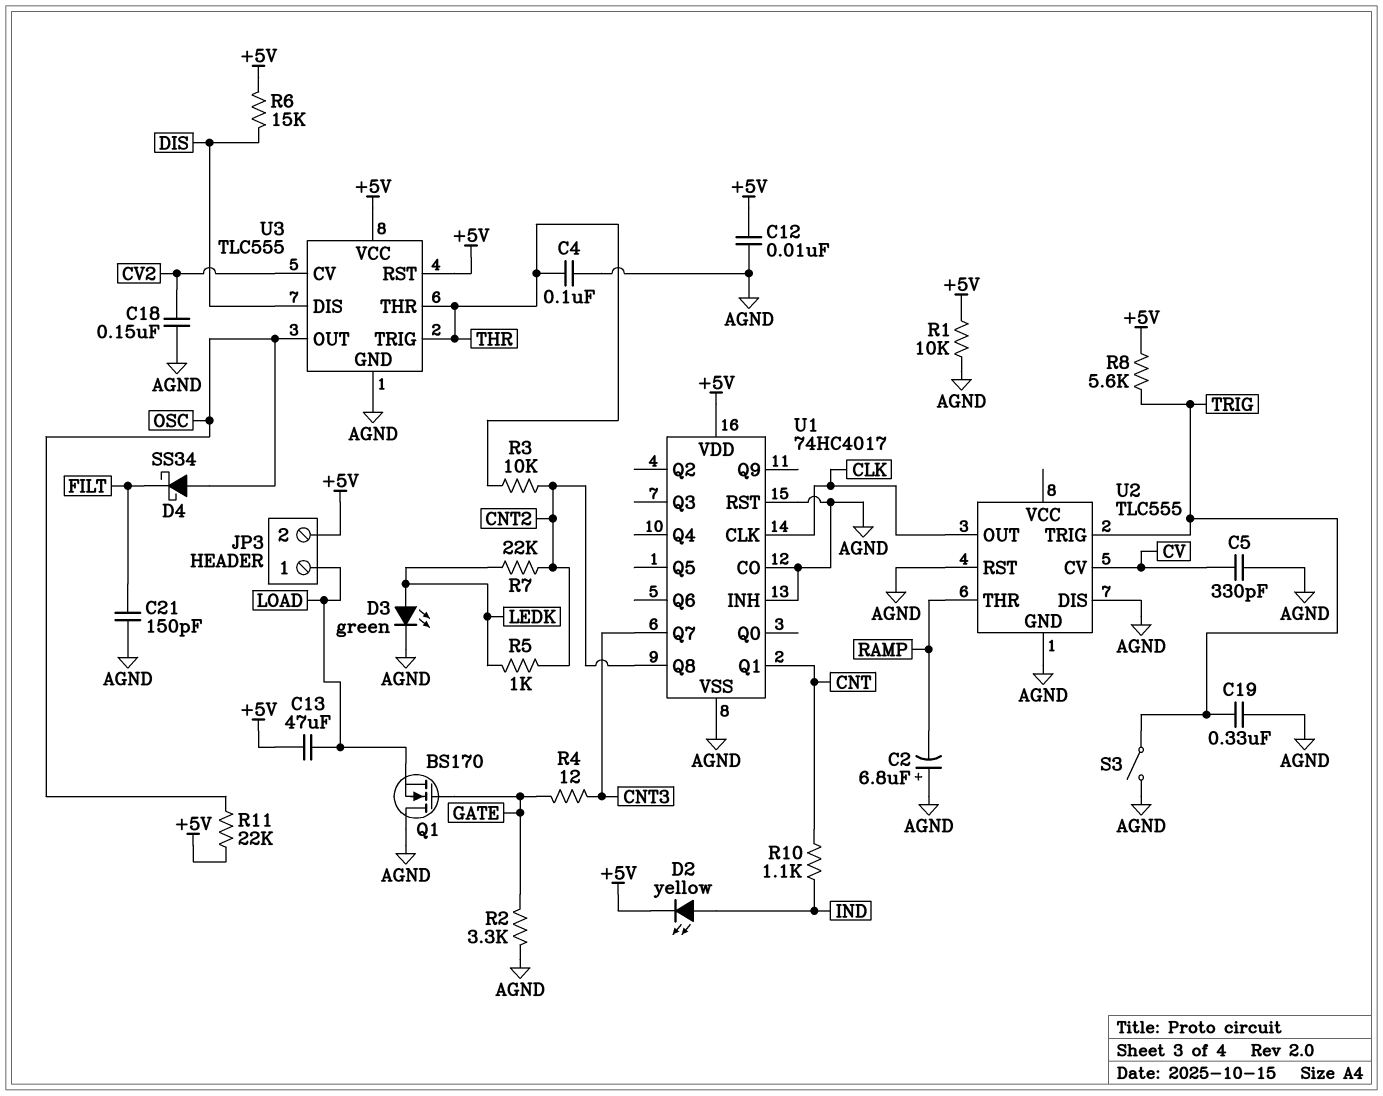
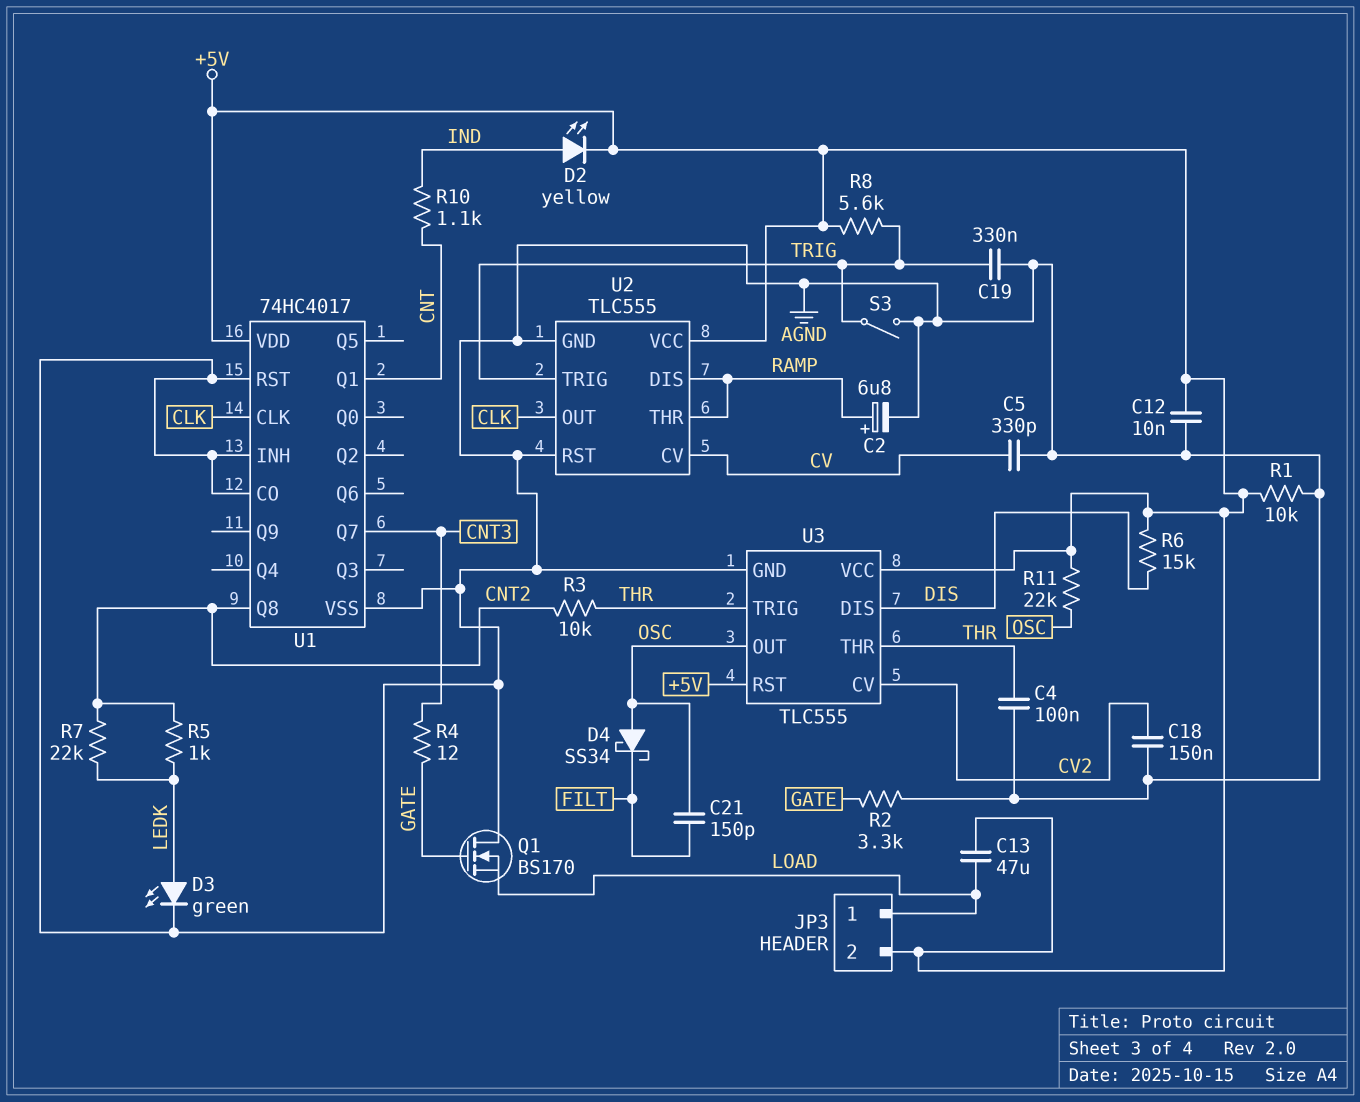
C2: 6.8uF (plus AGND, minus RAMP) -> 6.8uF (plus RAMP, minus AGND)
C21: 150pF (AGND, FILT) -> 150pF (FILT, OSC)
U2 pin DIS: AGND -> RAMP
U2 pin VCC: none -> +5V

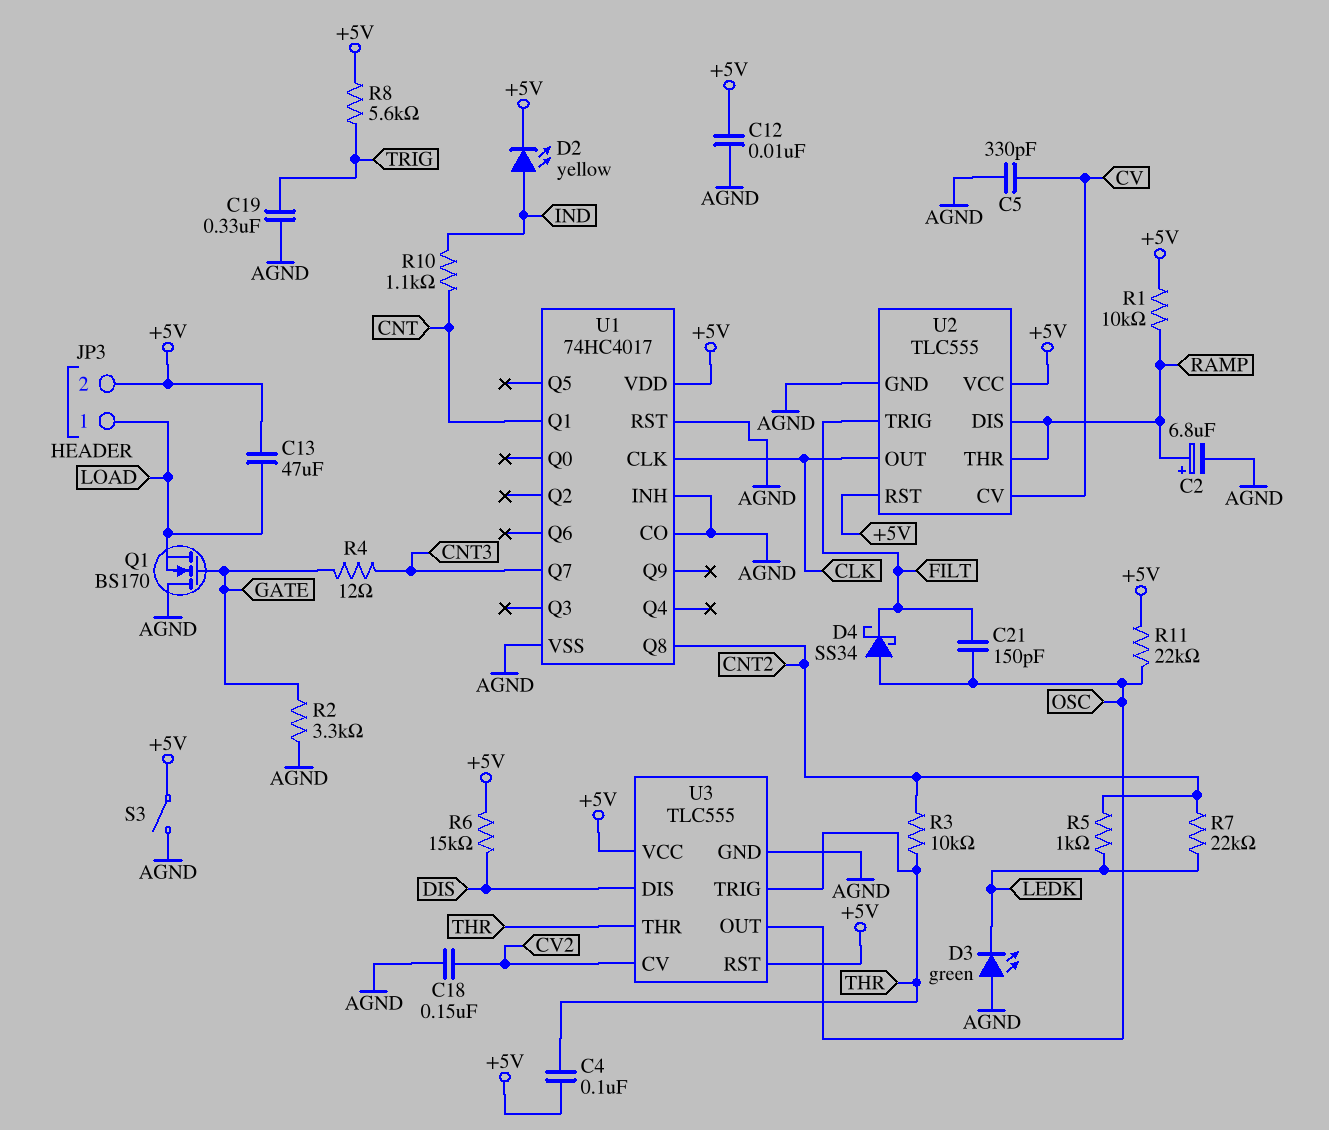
C4: 100nF (AGND, THR) -> 100nF (+5V, THR)
D3: LED green (A LEDK, K AGND) -> LED green (A AGND, K LEDK)
R1: 10k (+5V, AGND) -> 10k (+5V, RAMP)
S3: switch (AGND, TRIG) -> switch (+5V, AGND)
U2 pin RST: AGND -> +5V
U2 pin TRIG: TRIG -> FILT

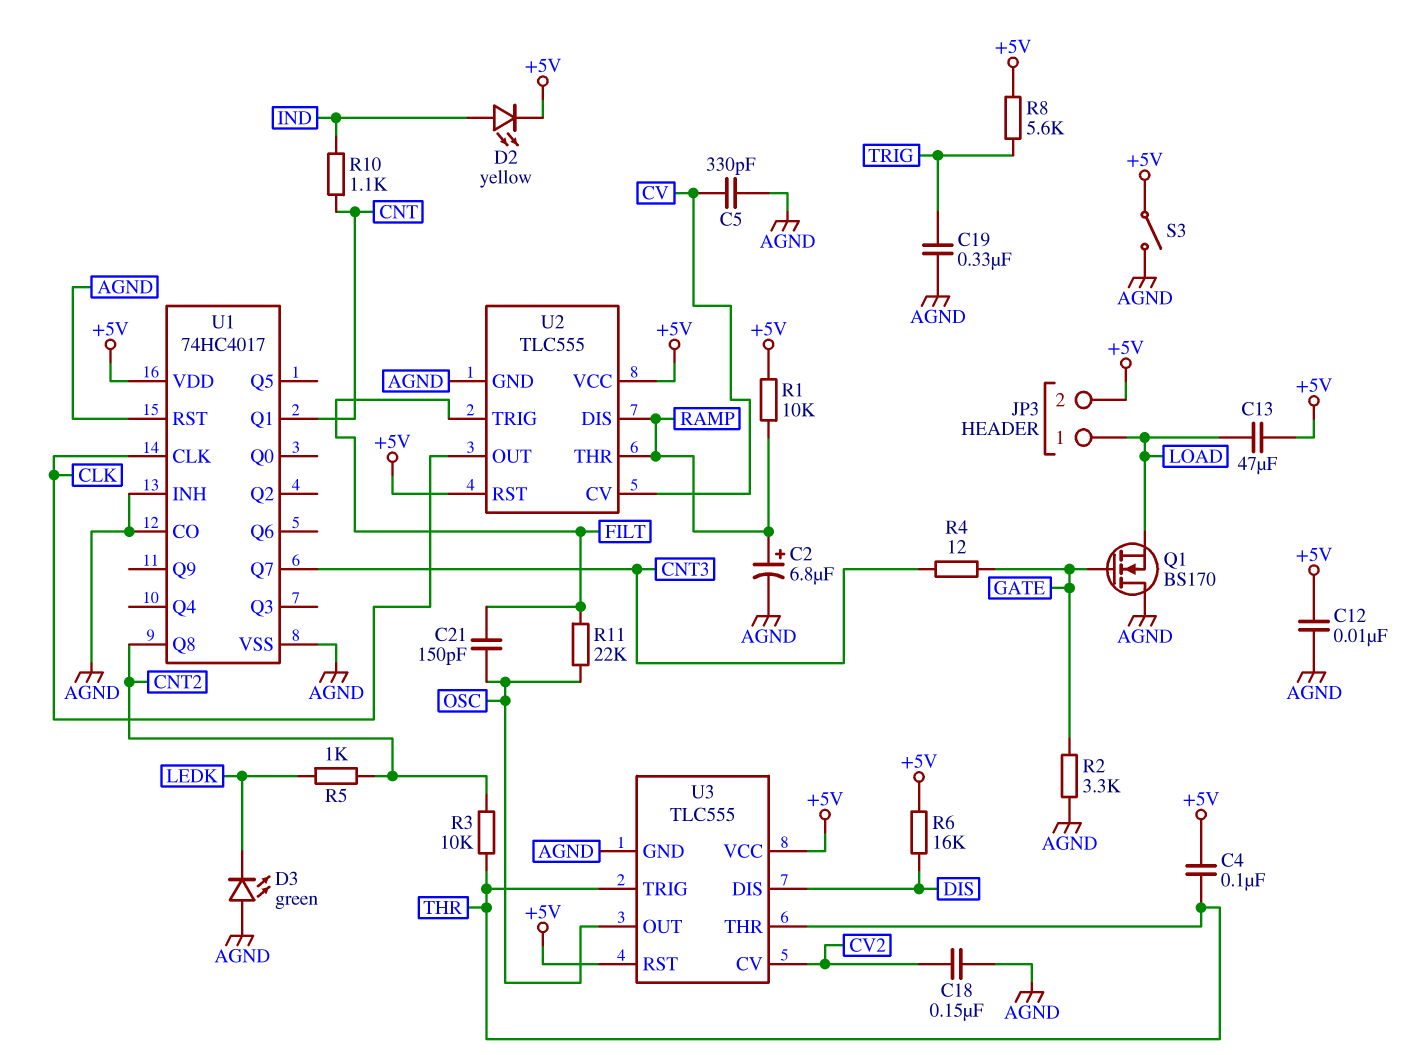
D4: schottky SS34 (A OSC, K FILT) -> none
R6: 15k (+5V, DIS) -> 16k (+5V, DIS)
R7: 22k (CNT2, LEDK) -> none
R11: 22k (+5V, OSC) -> 22k (FILT, OSC)

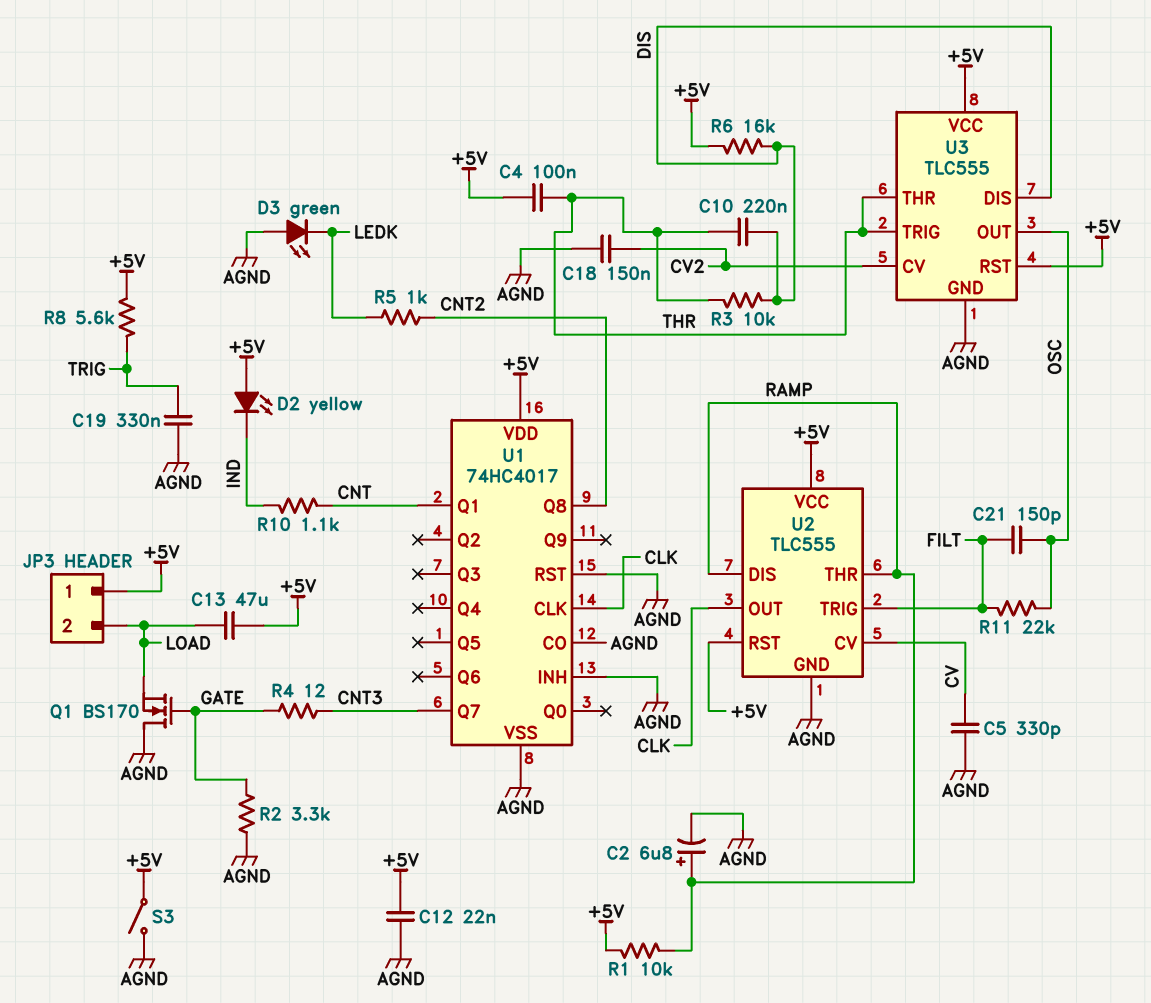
C10: none -> 220nF (DIS, THR)
C12: 10nF (+5V, AGND) -> 22nF (+5V, AGND)
D2: LED yellow (A IND, K +5V) -> LED yellow (A +5V, K IND)
JP3 pin 1: LOAD -> +5V
JP3 pin 2: +5V -> LOAD
R3: 10k (CNT2, THR) -> 10k (DIS, THR)

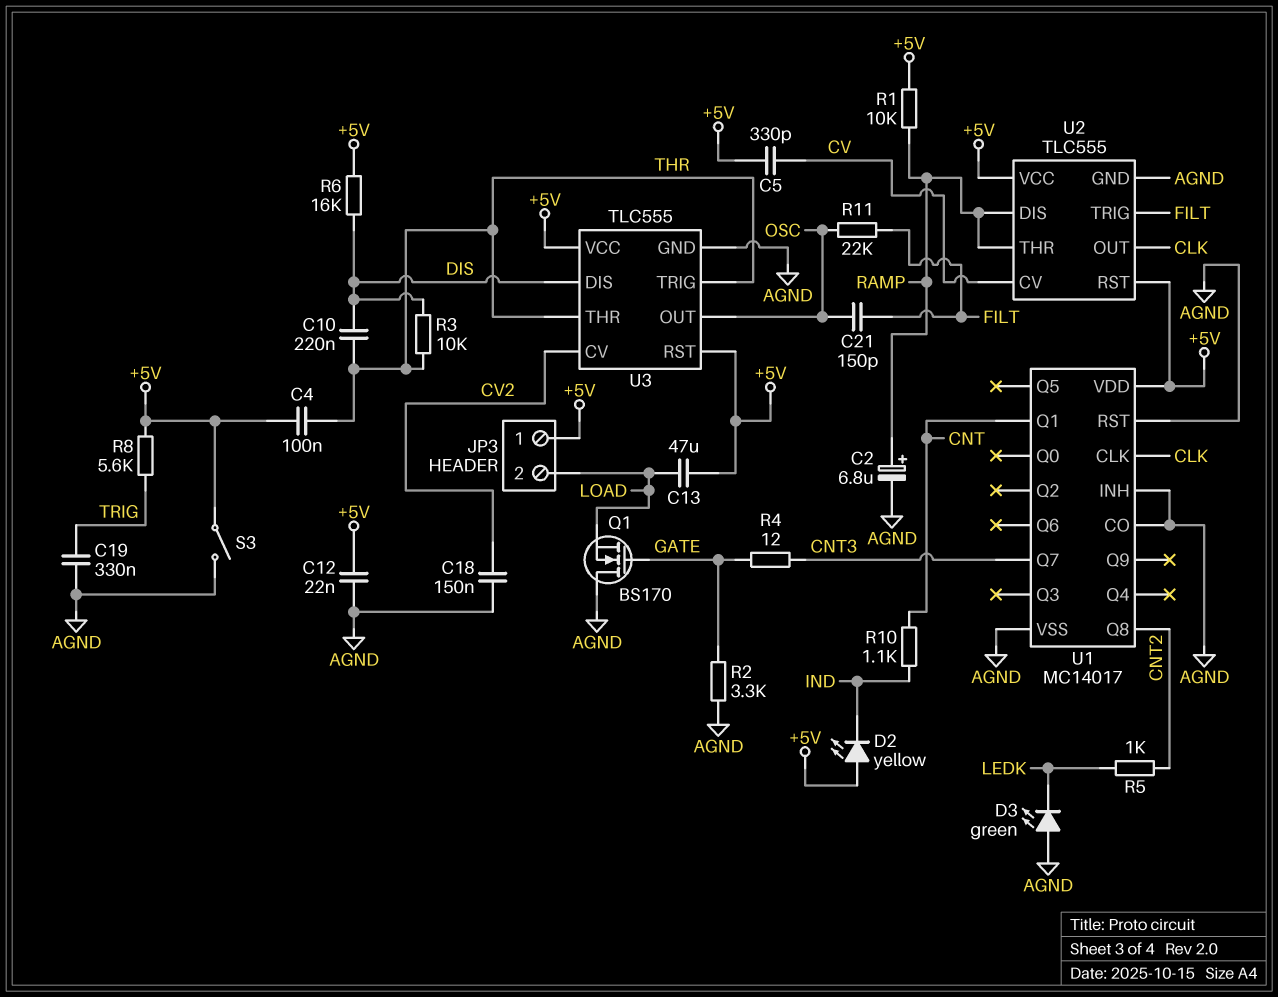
C5: 330pF (AGND, CV) -> 330pF (+5V, CV)
U1: 74HC4017 -> MC14017

